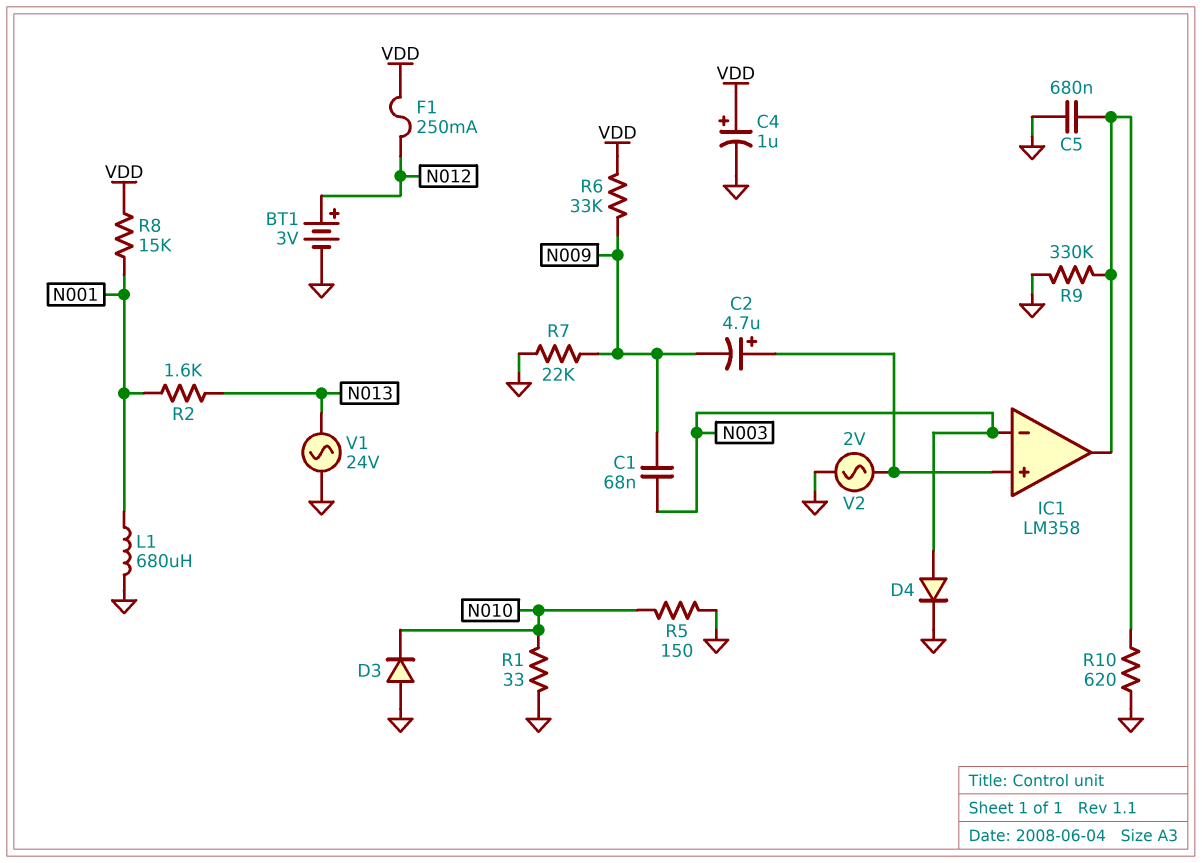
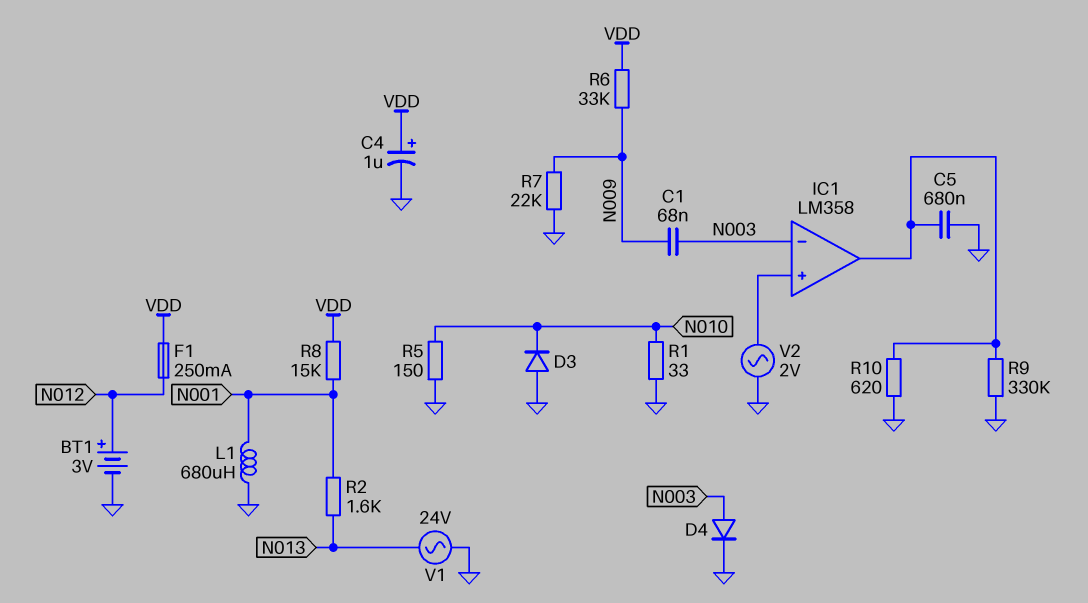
C2: 4.7uF (plus IC1/in+, minus N009) -> none

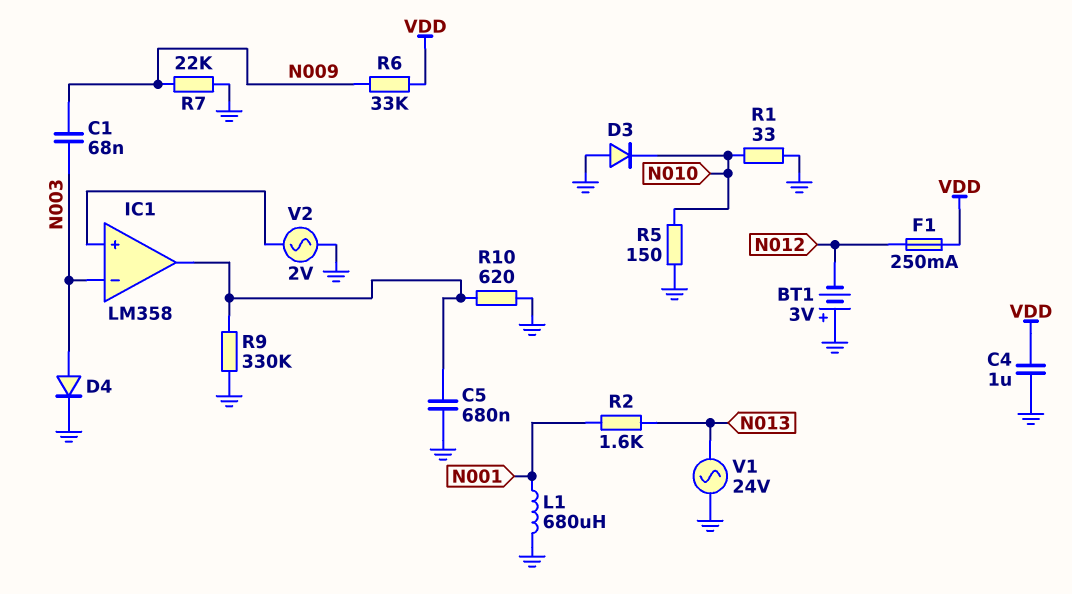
BT1: 3V (plus N012, minus GND) -> 3V (plus GND, minus N012)
C4: 1uF (plus VDD, minus GND) -> 1uF (GND, VDD)
R8: 15k (N001, VDD) -> none

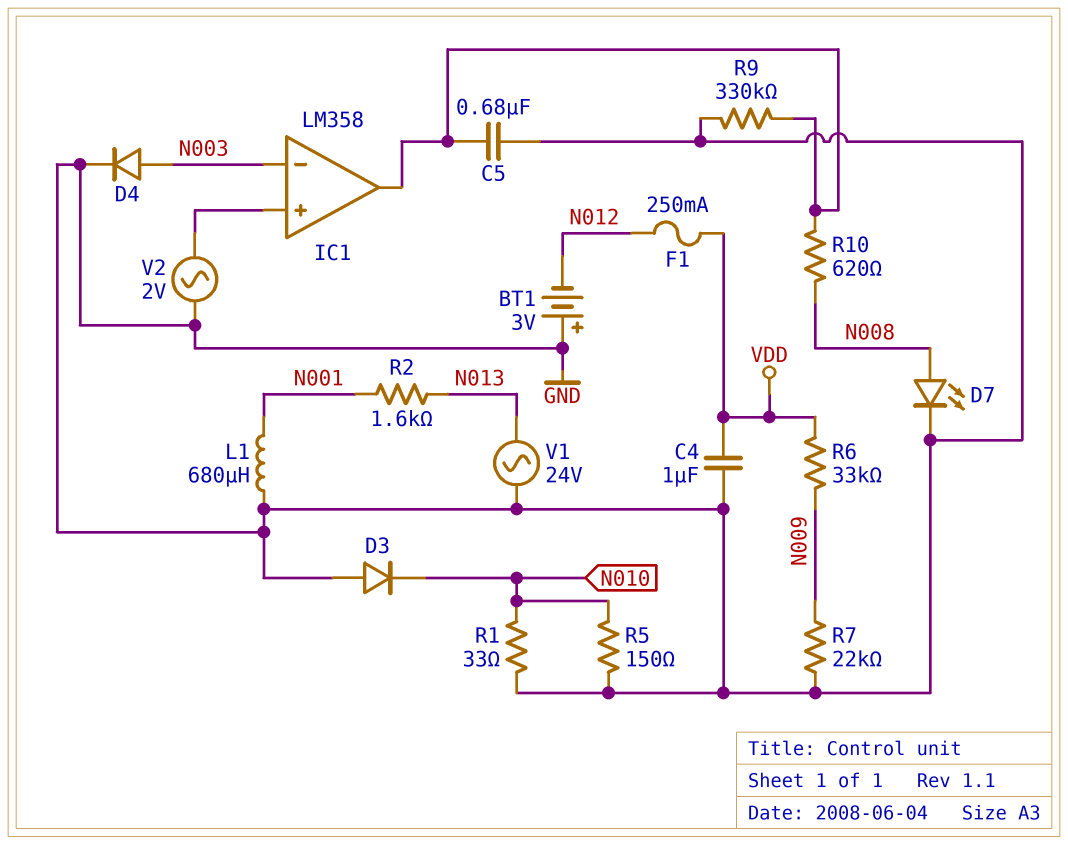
C1: 68nF (N003, N009) -> none
D7: none -> LED (A N008, K GND)
R10: 620 (GND, IC1/out) -> 620 (IC1/out, N008)

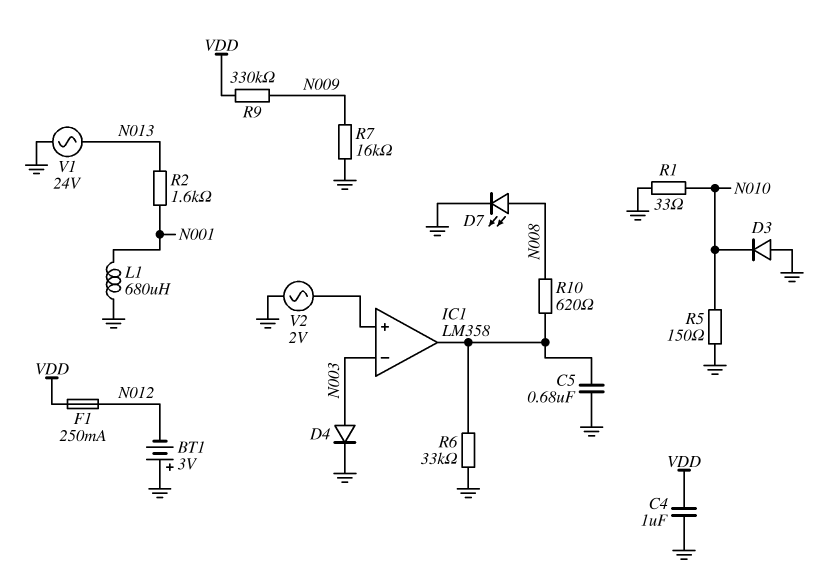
R6: 33k (N009, VDD) -> 33k (GND, IC1/out)
R7: 22k (GND, N009) -> 16k (GND, N009)
R9: 330k (GND, IC1/out) -> 330k (N009, VDD)

